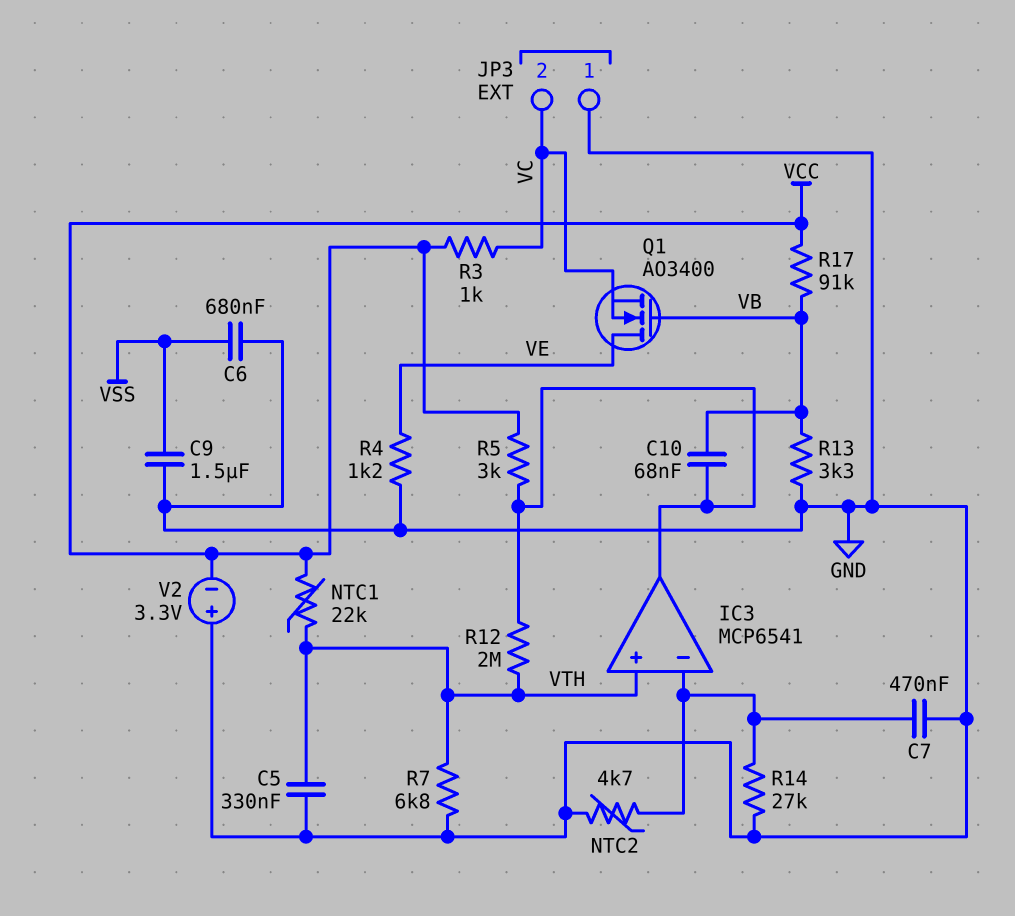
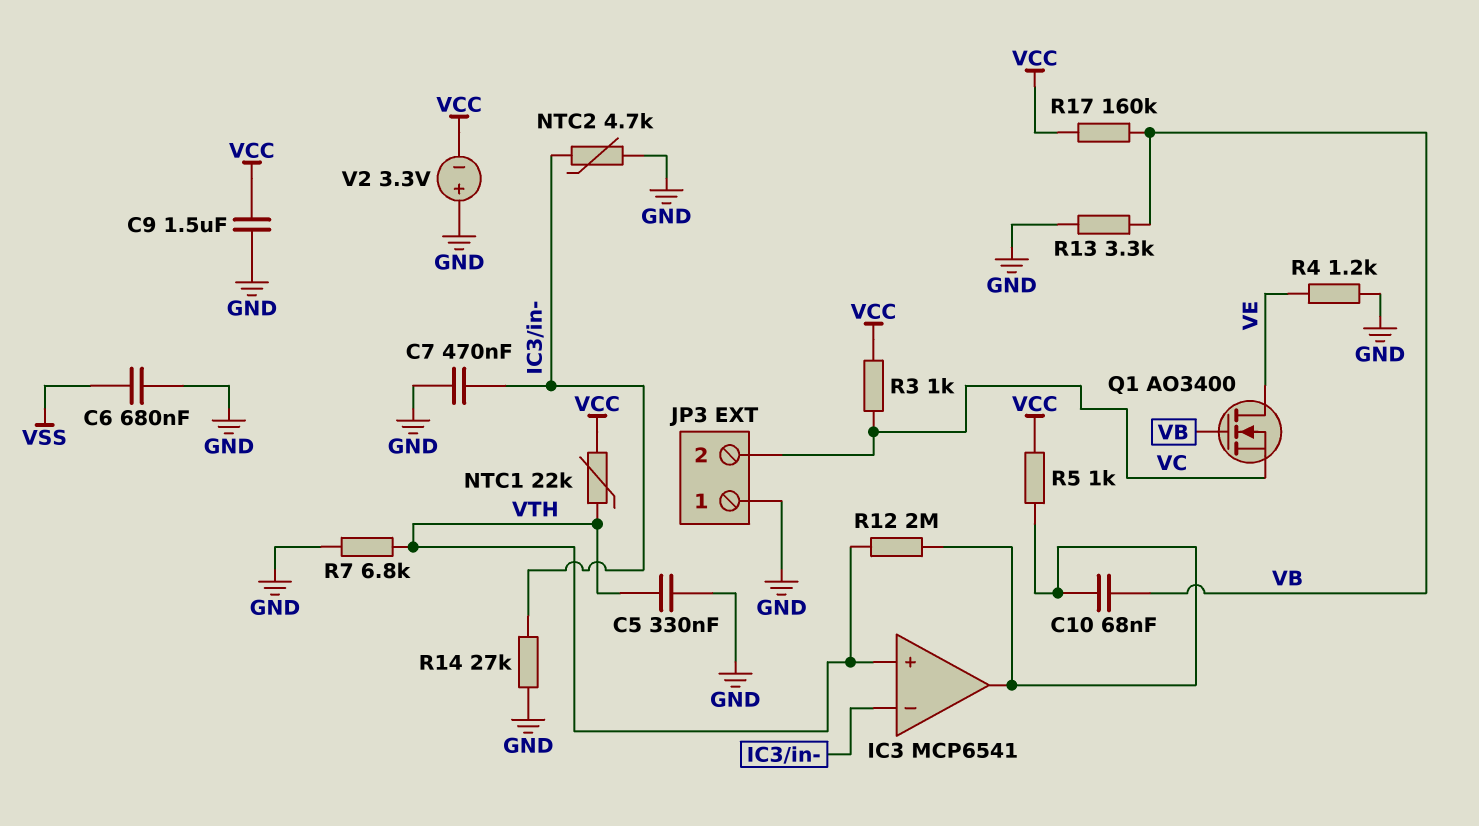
C9: 1.5uF (GND, VSS) -> 1.5uF (GND, VCC)
R5: 3k (IC3/out, VCC) -> 1k (IC3/out, VCC)
R17: 91k (VB, VCC) -> 160k (VB, VCC)

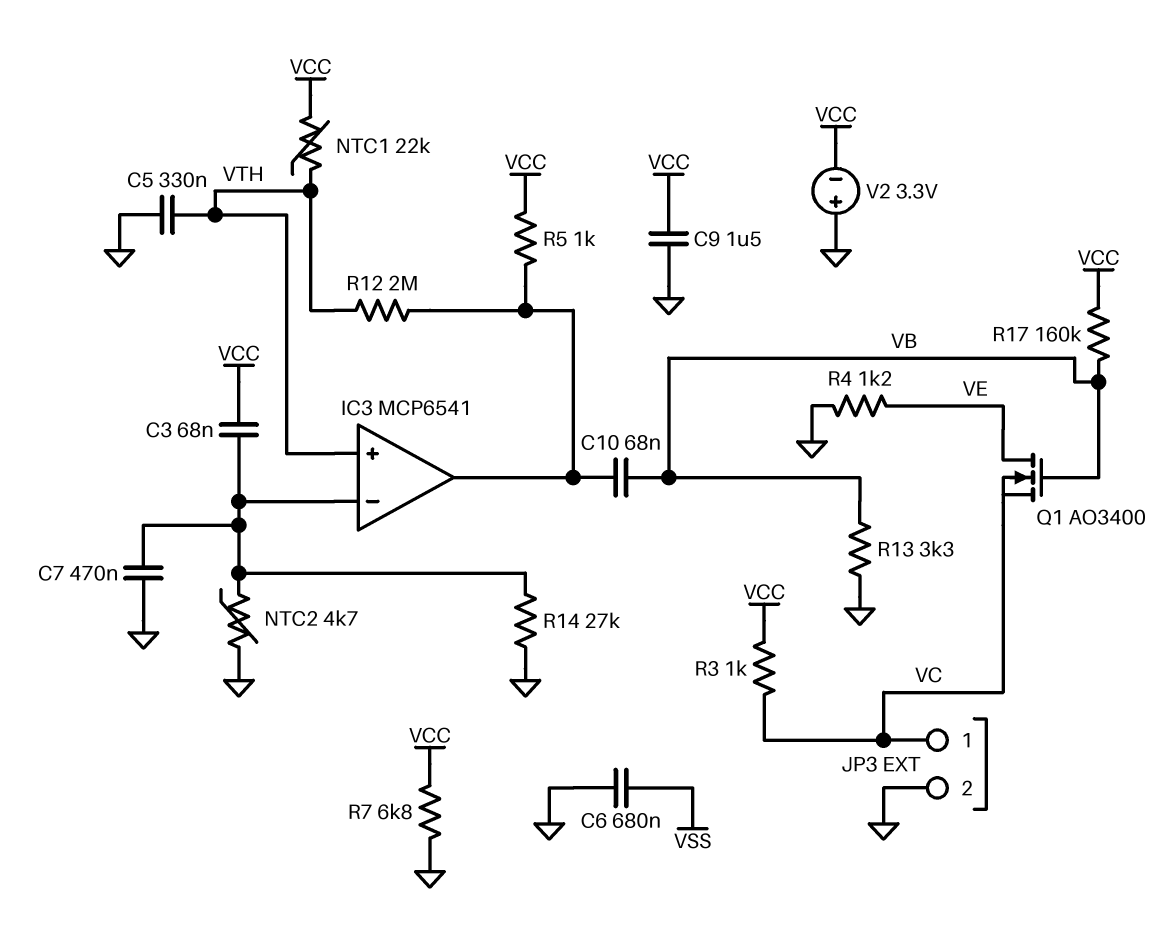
C3: none -> 68nF (IC3/in-, VCC)
JP3 pin 1: GND -> VC
JP3 pin 2: VC -> GND
R7: 6.8k (GND, VTH) -> 6.8k (GND, VCC)

